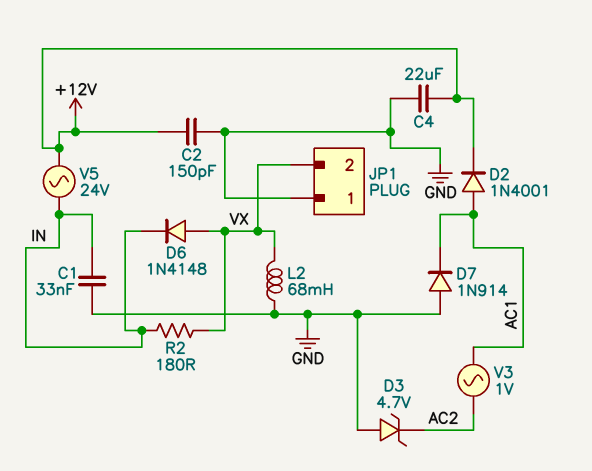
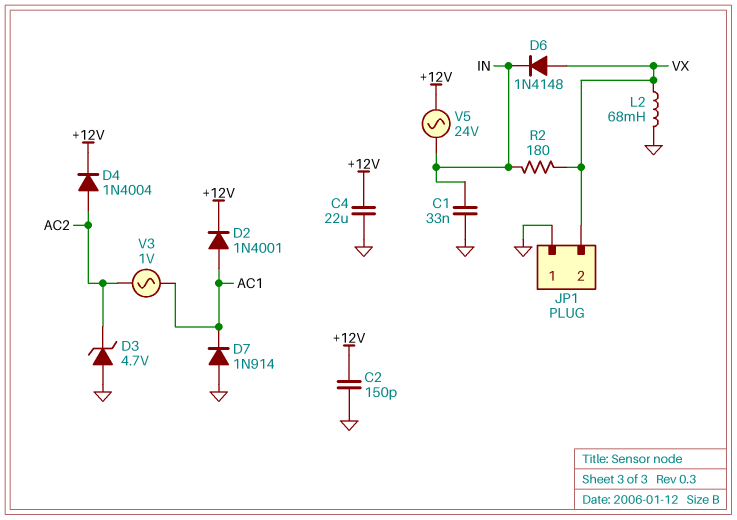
D4: none -> diode 1N4004 (A AC2, K +12V)

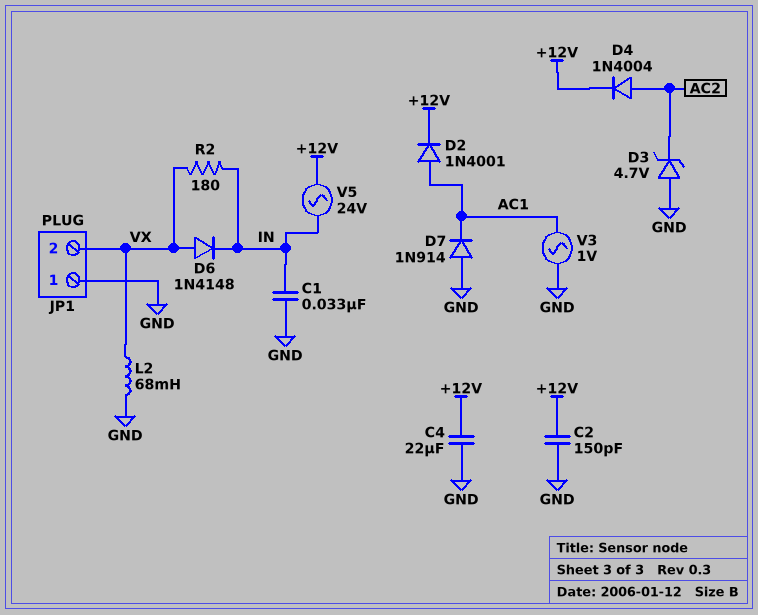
V3: AC 1V (AC1, AC2) -> AC 1V (AC1, GND)

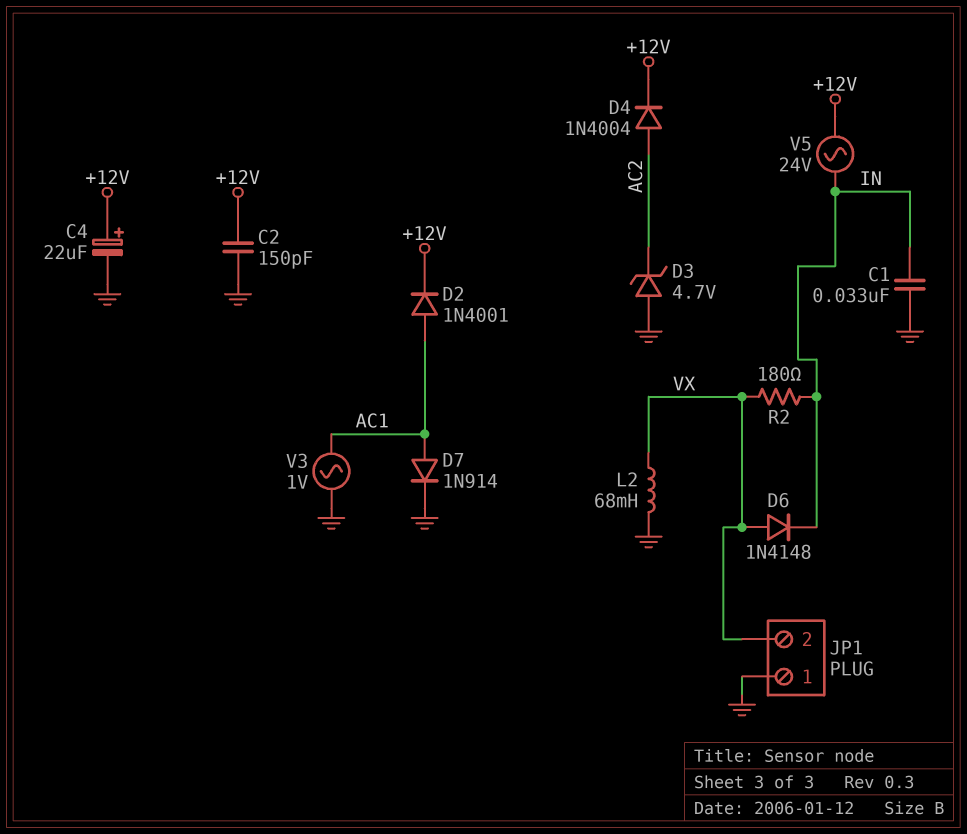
C4: 22uF (+12V, GND) -> 22uF (plus +12V, minus GND)
D7: diode 1N914 (A GND, K AC1) -> diode 1N914 (A AC1, K GND)

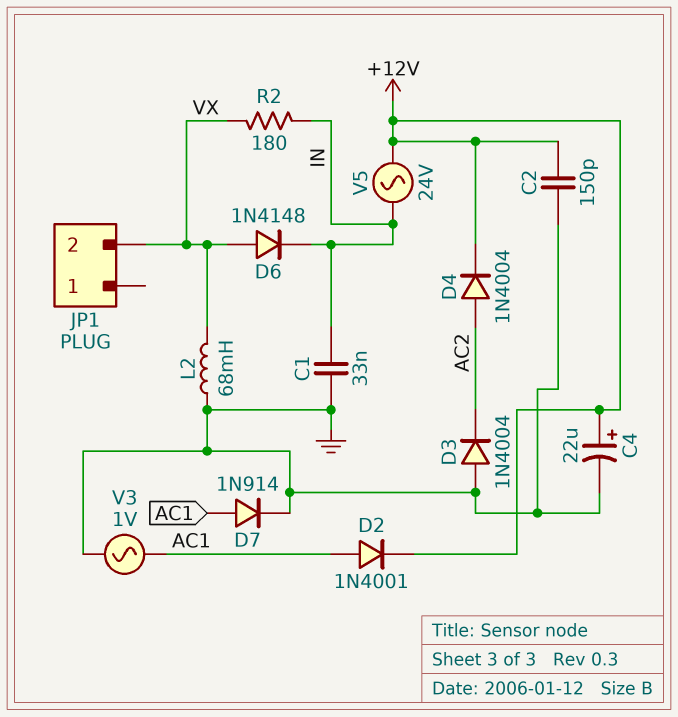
D3: zener 4.7V (A GND, K AC2) -> diode 1N4004 (A GND, K AC2)
JP1 pin 1: GND -> none

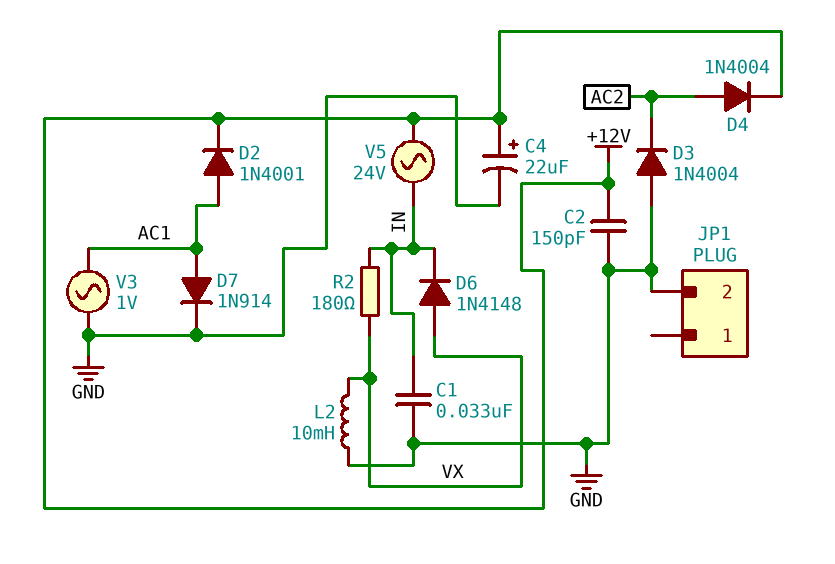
JP1 pin 2: VX -> GND
L2: 68mH (GND, VX) -> 10mH (GND, VX)

